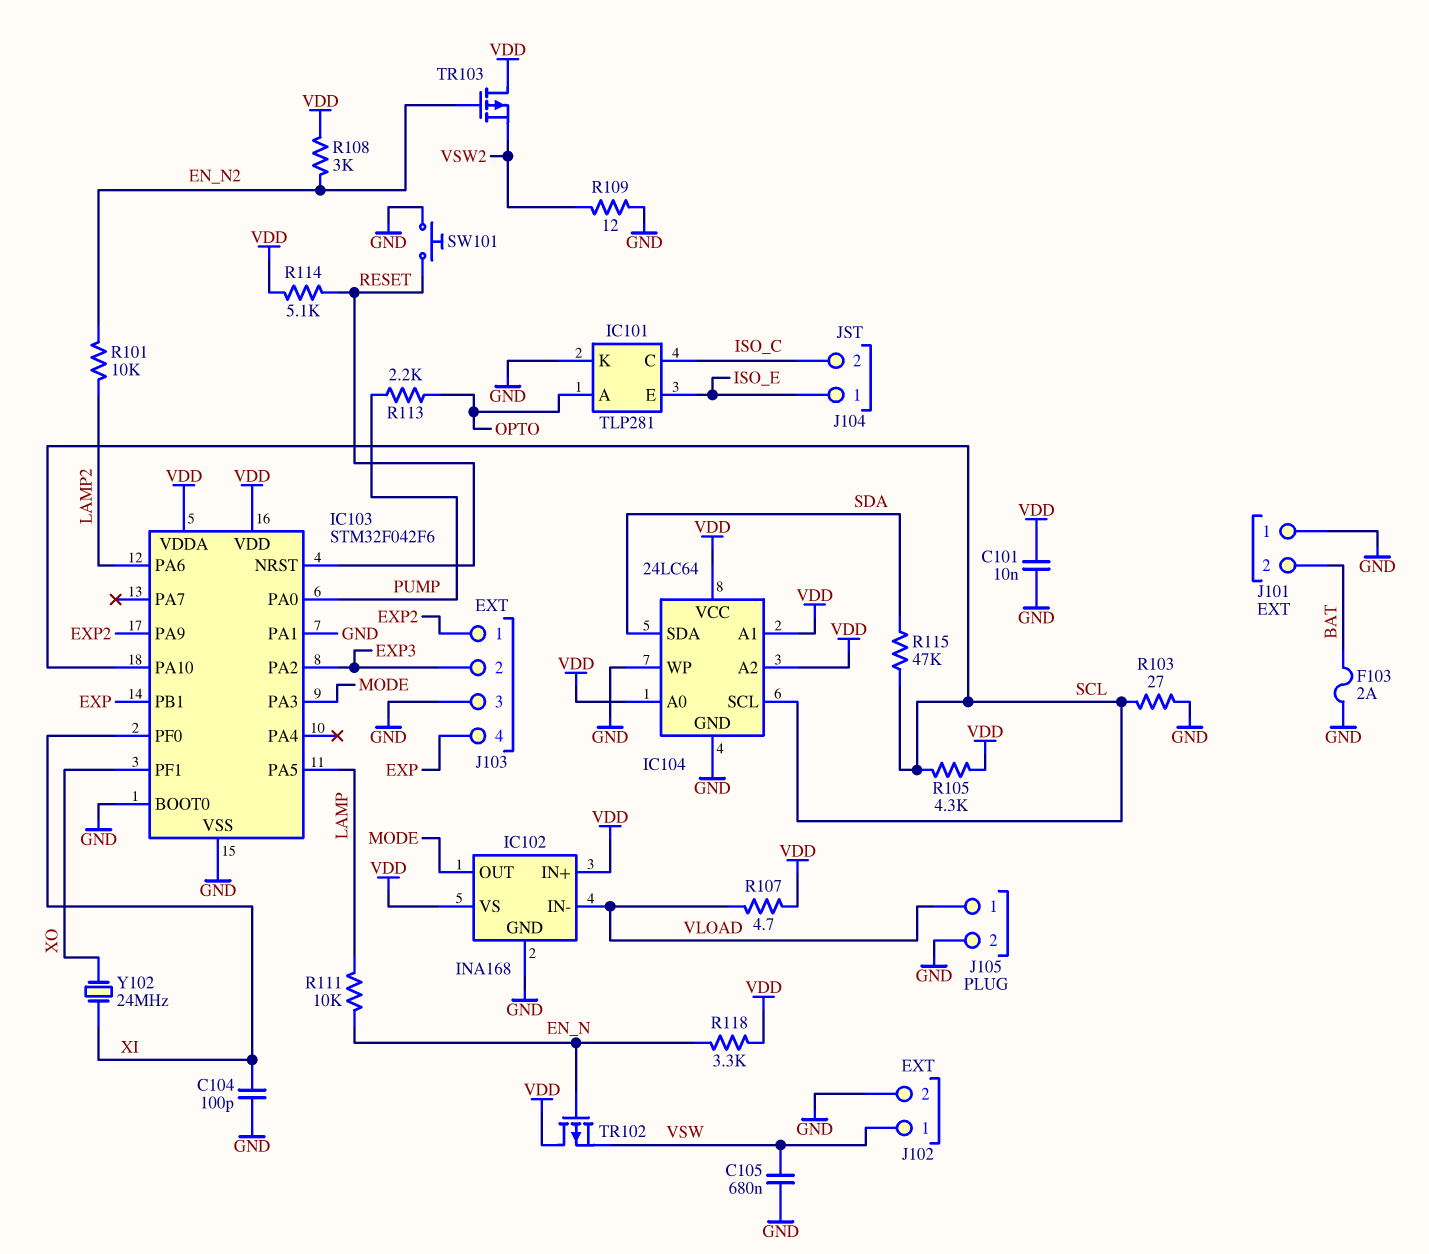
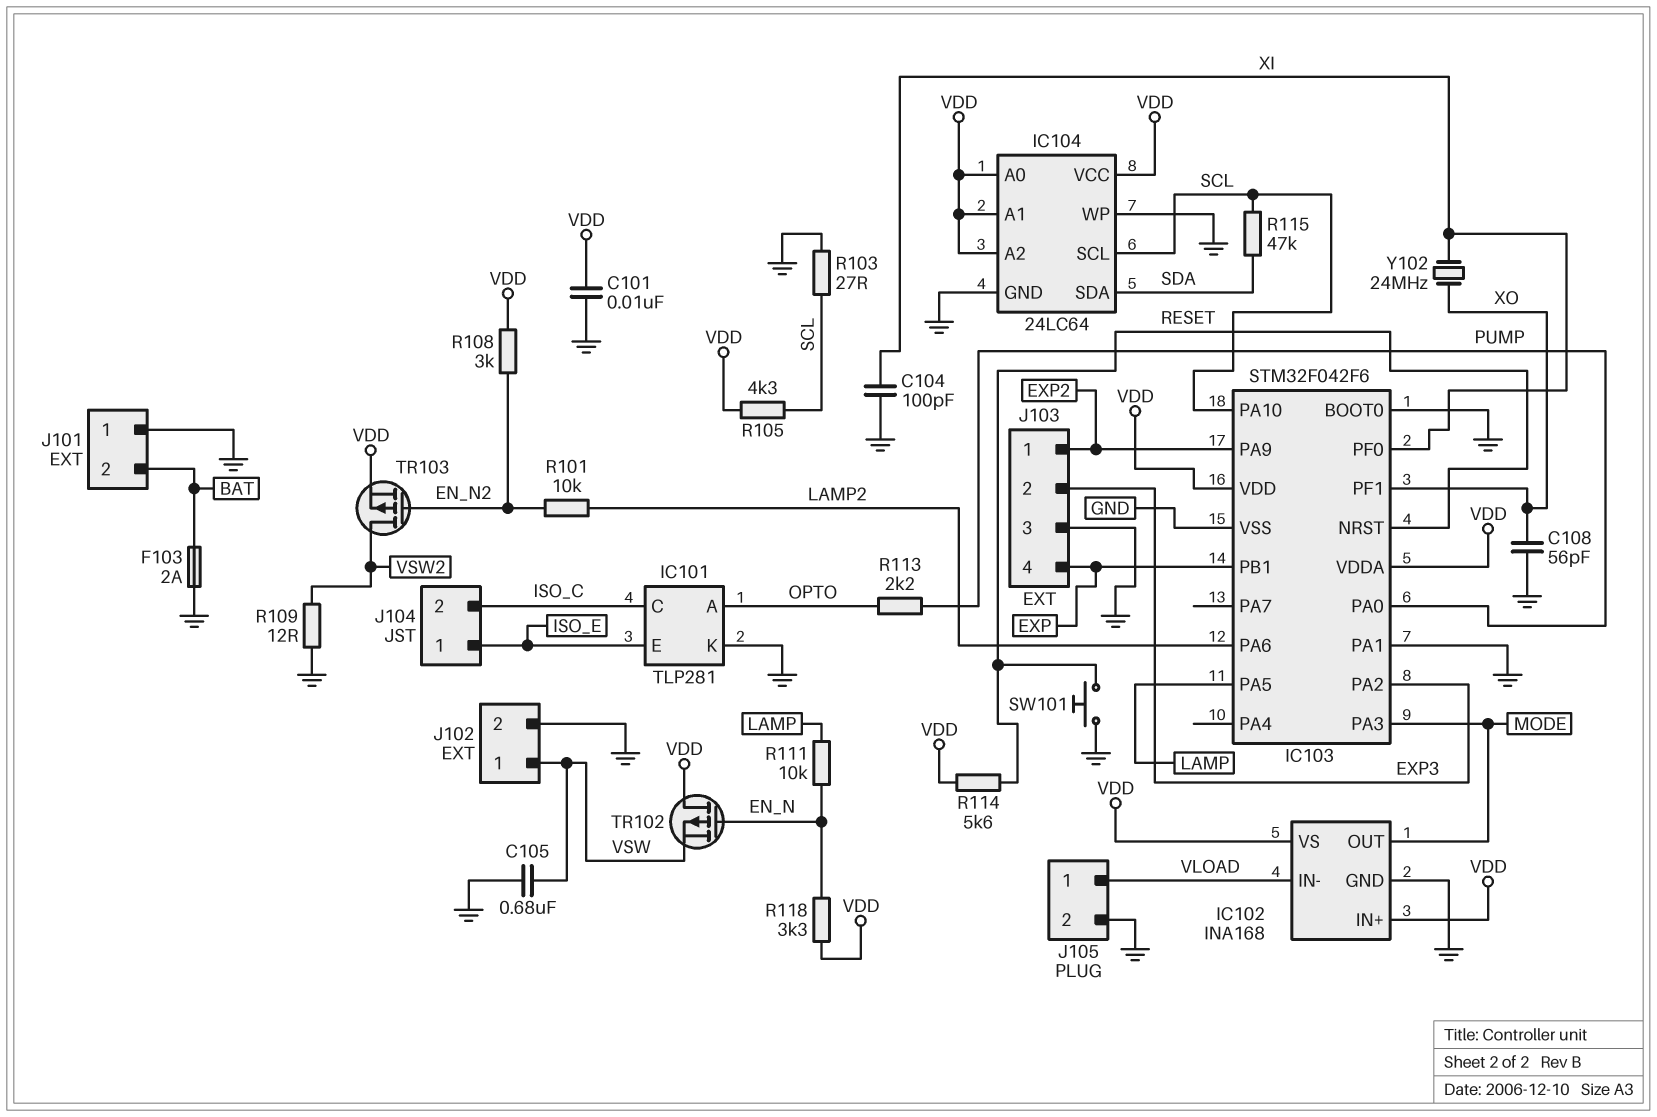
C108: none -> 56pF (GND, XO)
R107: 4.7 (VDD, VLOAD) -> none
R114: 5.1k (RESET, VDD) -> 5.6k (RESET, VDD)
TR103: PMOS (G EN_N2, D VDD, S VSW2) -> PMOS (G EN_N2, D VSW2, S VDD)

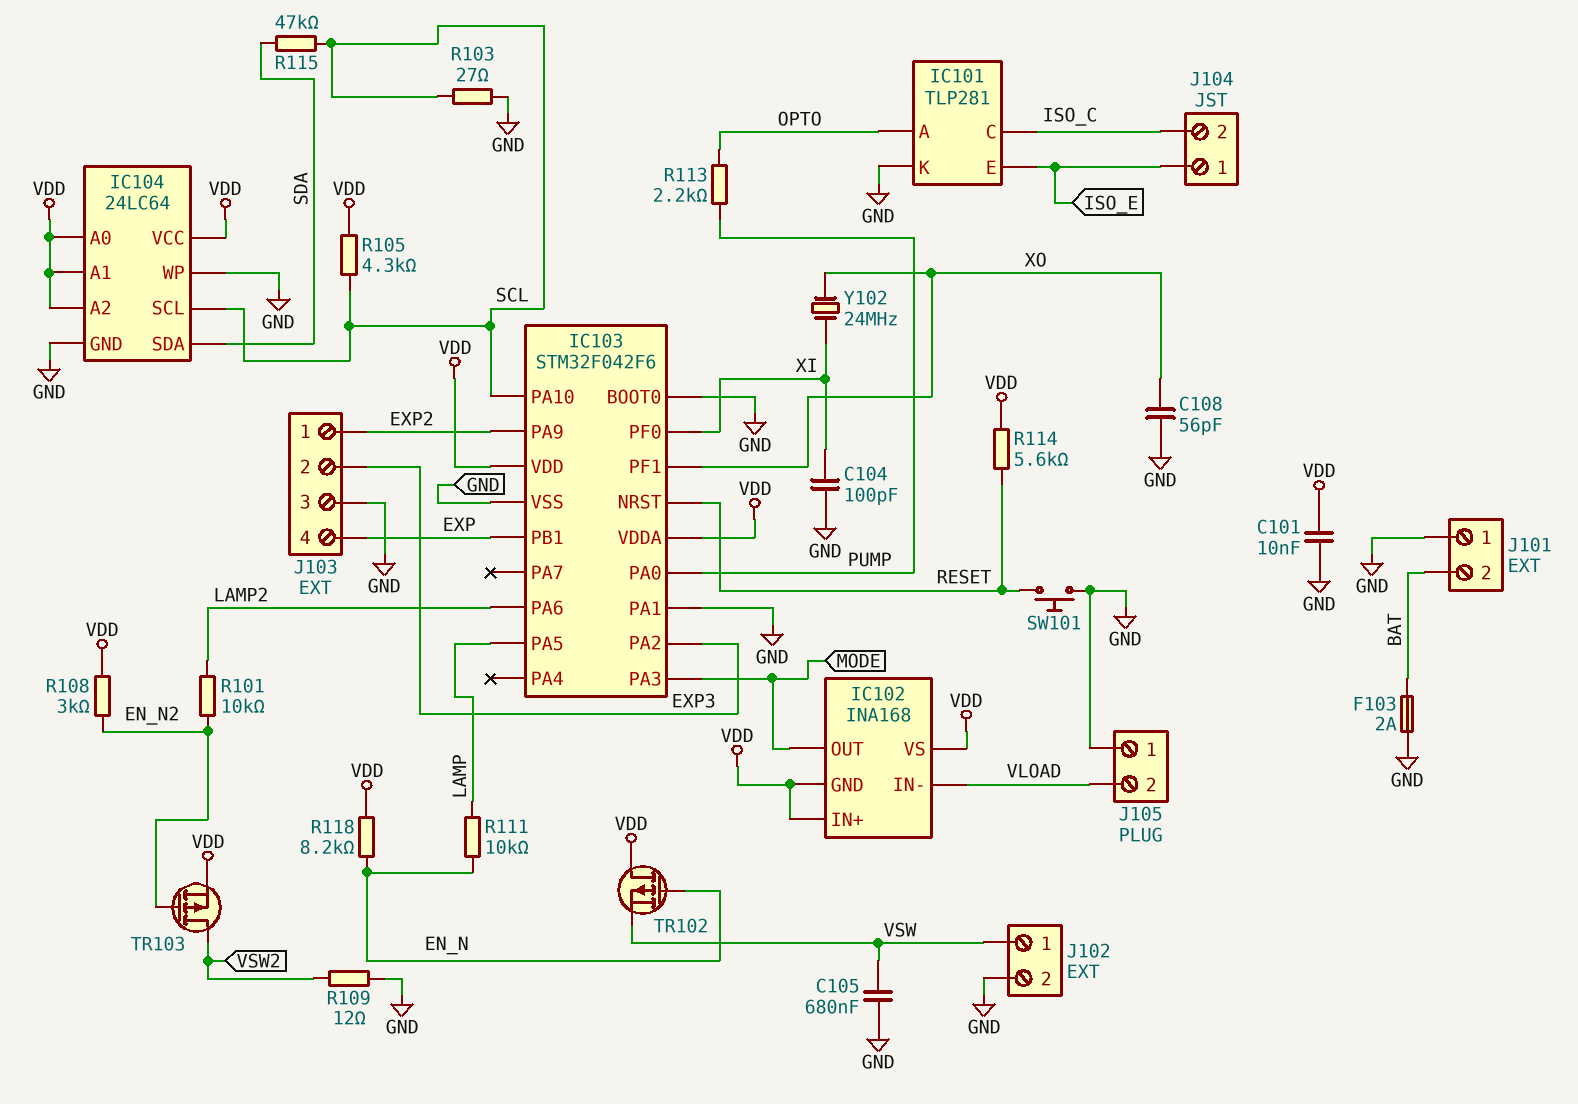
IC102 pin GND: GND -> VDD
J105 pin 1: VLOAD -> GND
J105 pin 2: GND -> VLOAD
R118: 3.3k (EN_N, VDD) -> 8.2k (EN_N, VDD)

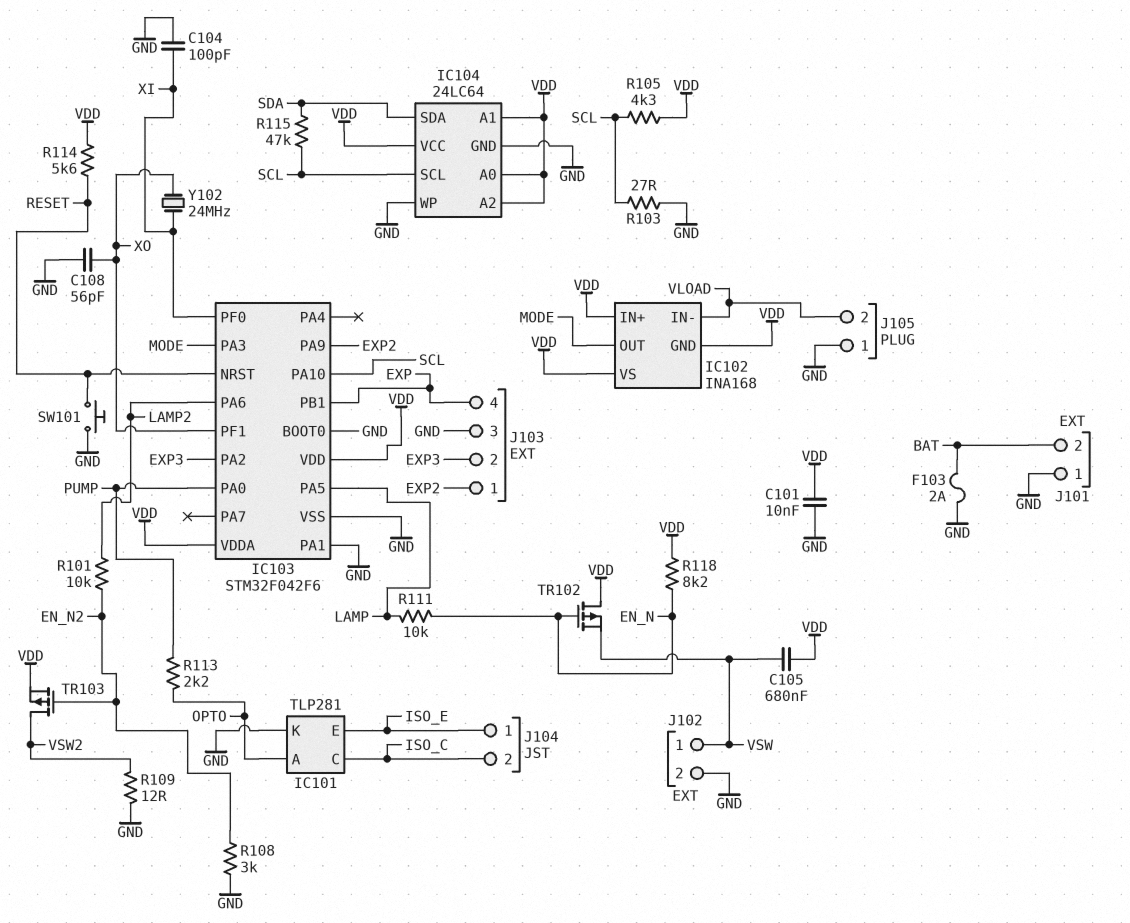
C105: 680nF (GND, VSW) -> 680nF (VDD, VSW)
R108: 3k (EN_N2, VDD) -> 3k (EN_N2, GND)

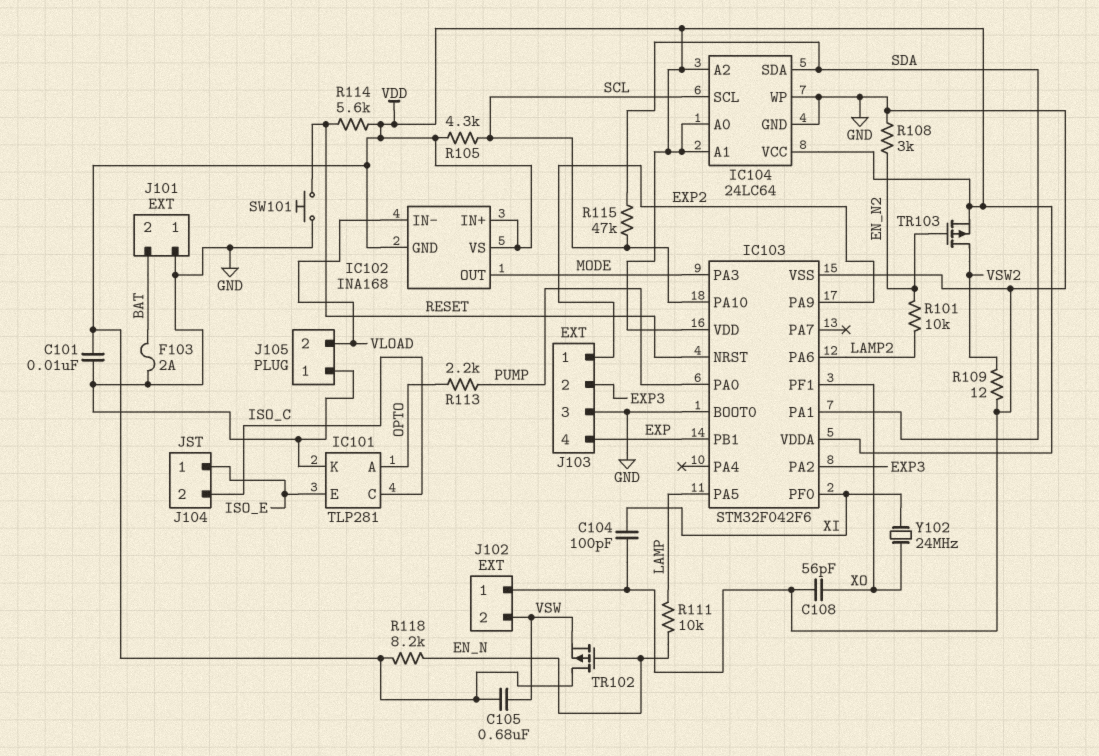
IC103 pin PA1: GND -> SDA
J102 pin 1: VSW -> GND
J102 pin 2: GND -> VSW
R103: 27 (GND, SCL) -> none

